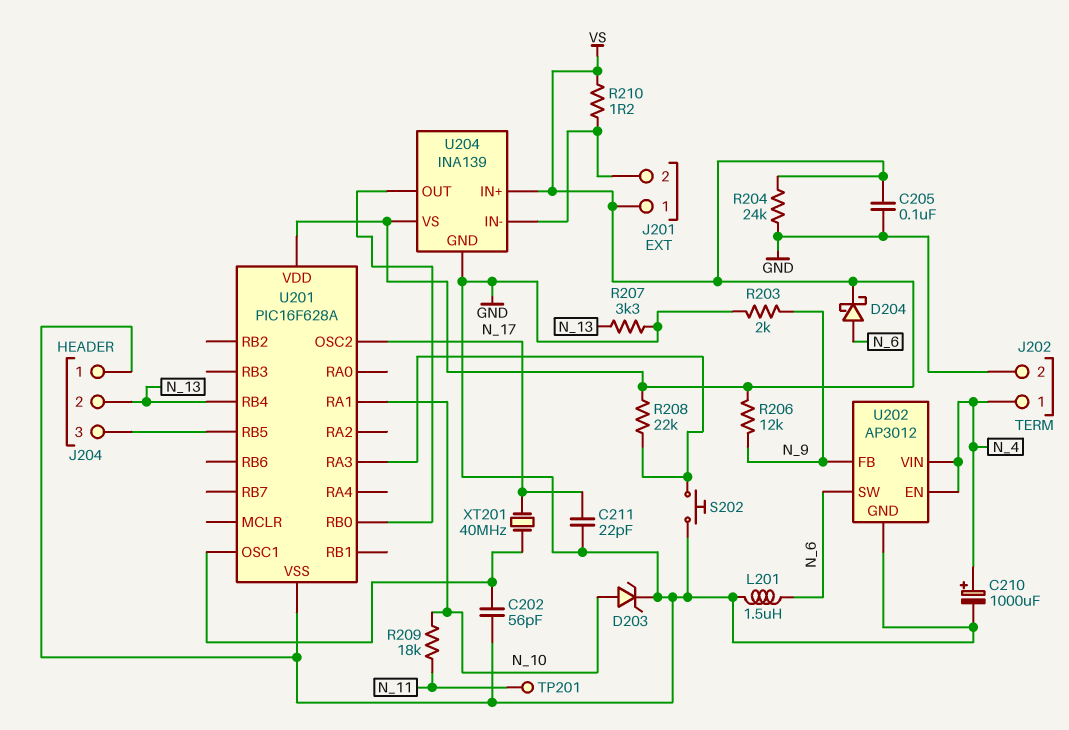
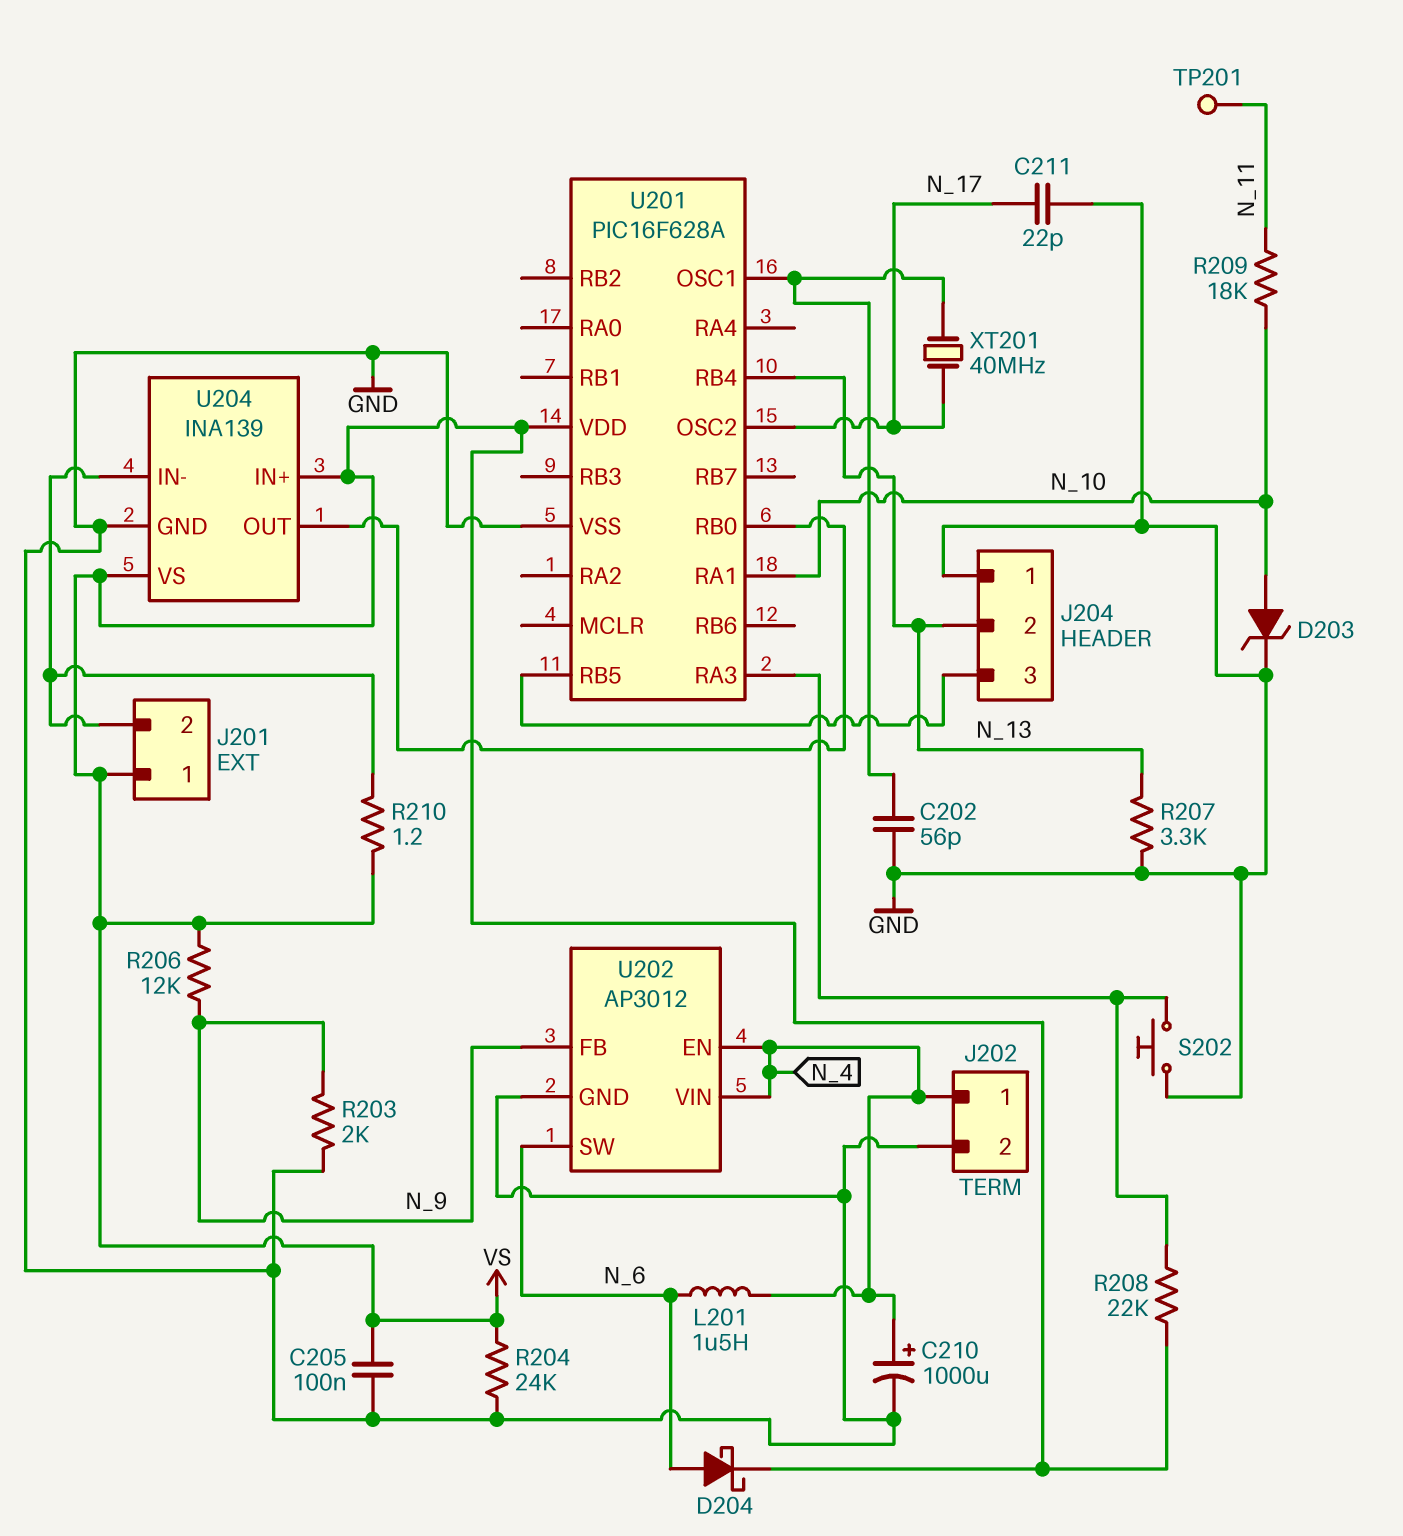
L201: 1.5uH (GND, N_6) -> 1.5uH (N_4, N_6)

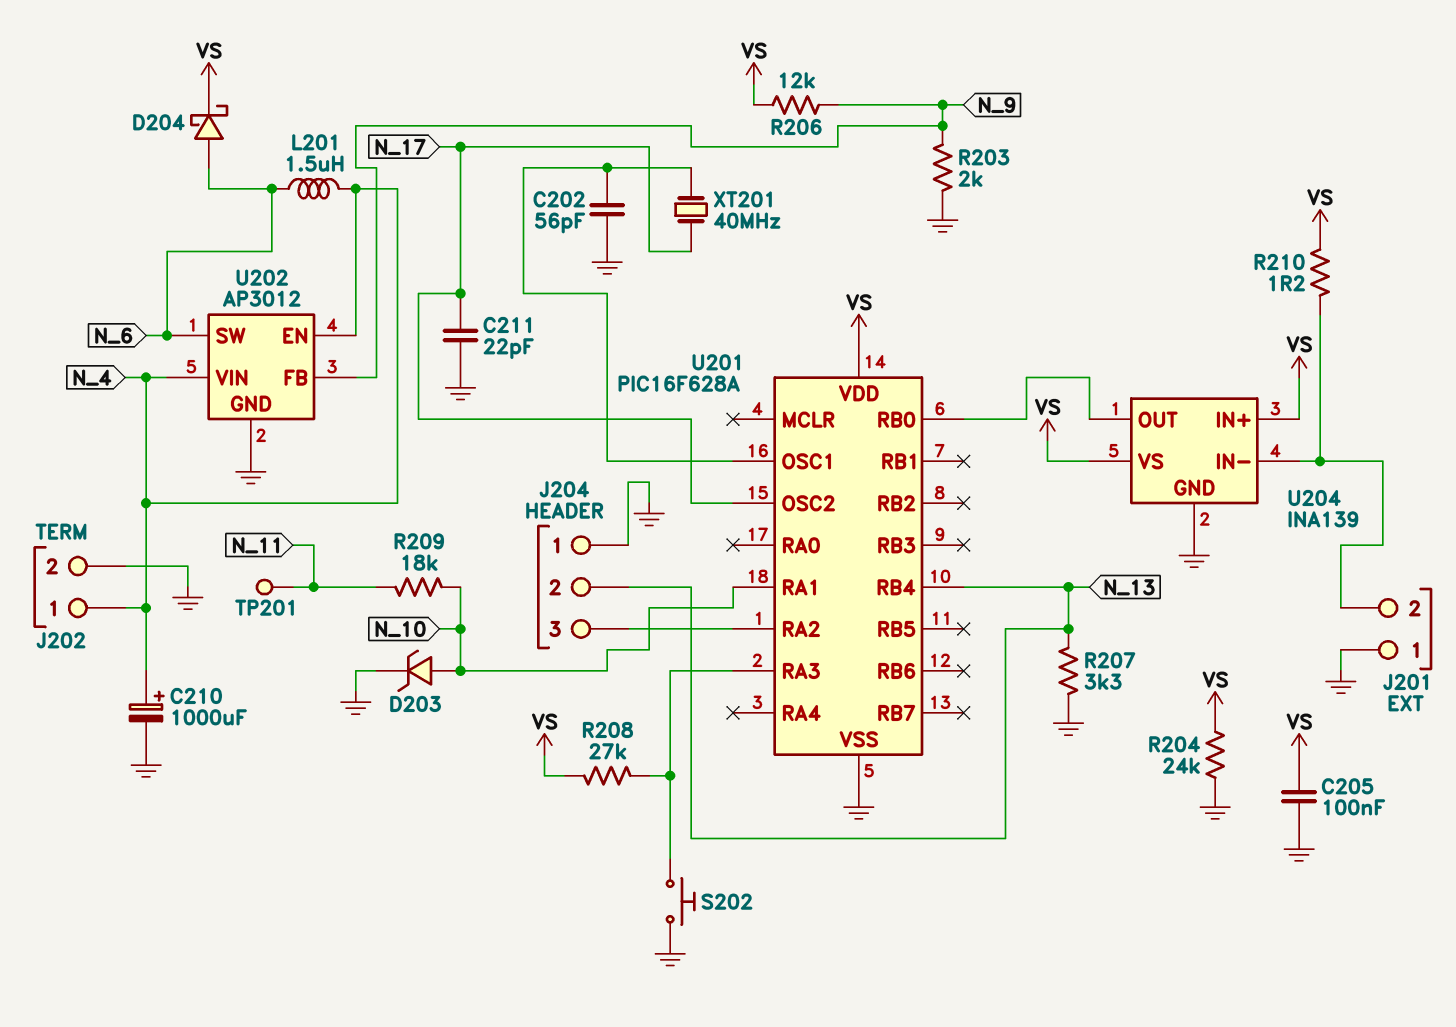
J201 pin 1: VS -> GND
R208: 22k (U201/RA3, VS) -> 27k (U201/RA3, VS)
U201 pin RA2: none -> J204/3
U201 pin RB5: J204/3 -> none

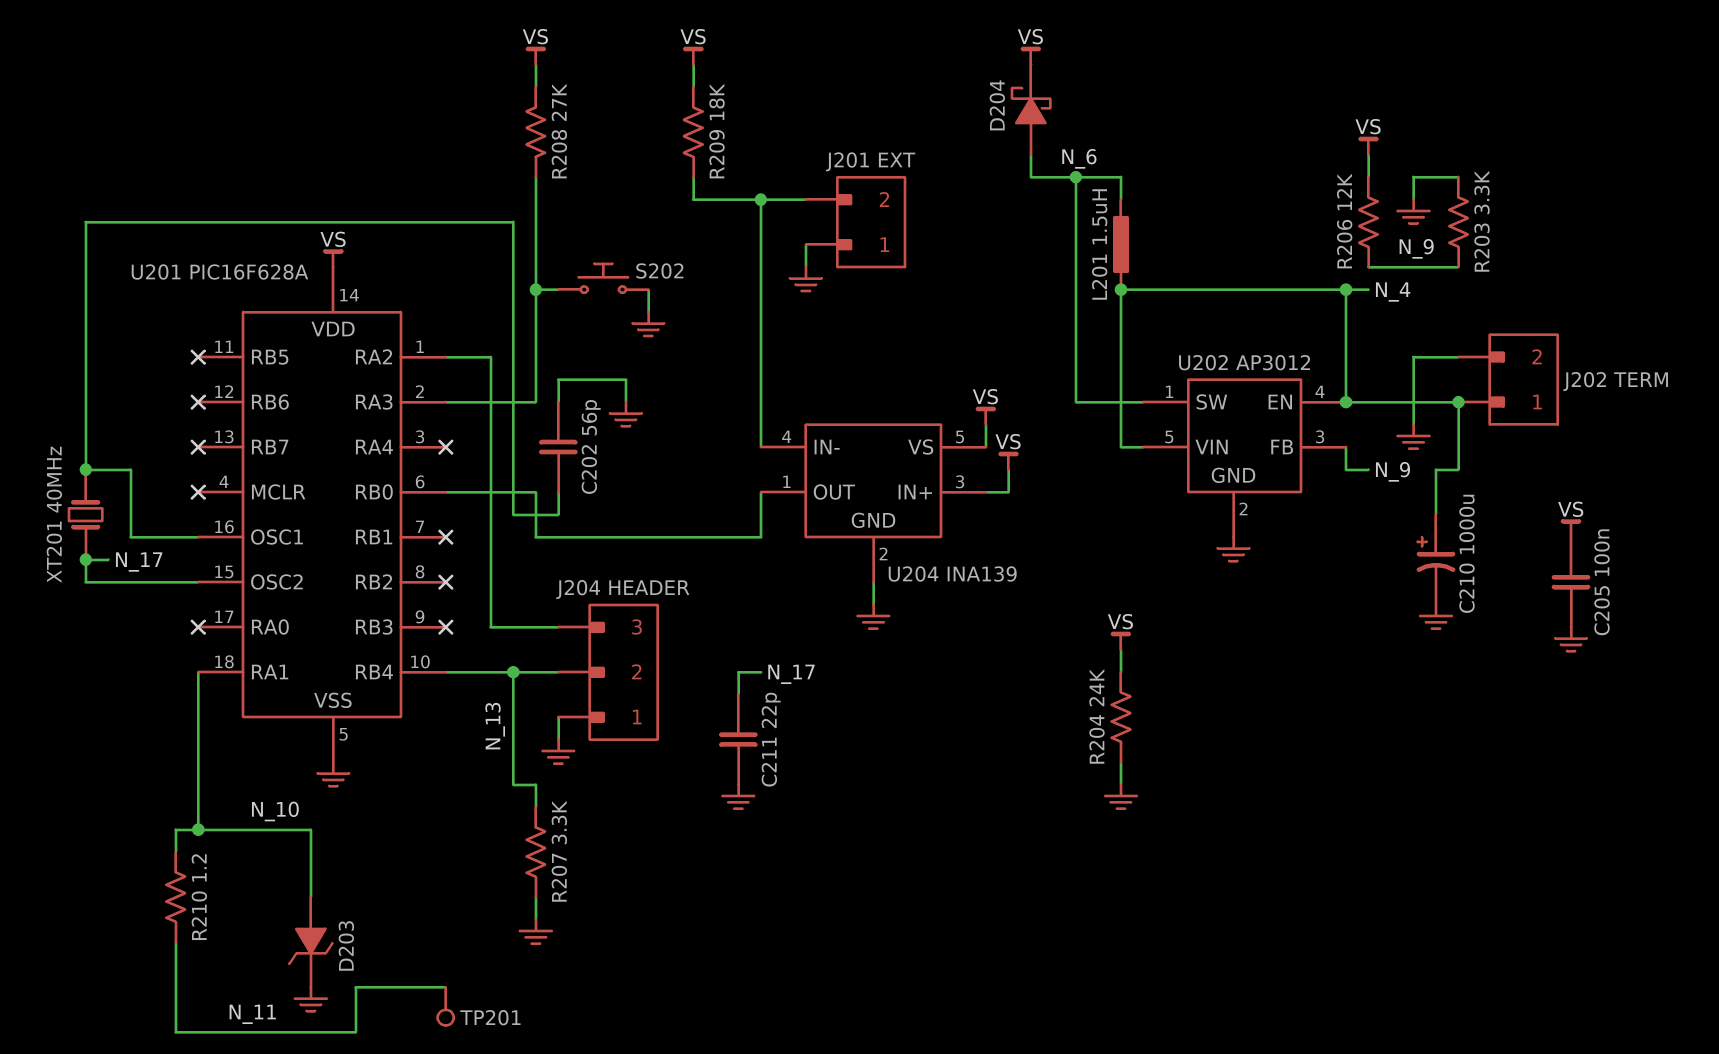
R203: 2k (GND, N_9) -> 3.3k (GND, N_9)
R209: 18k (N_10, N_11) -> 18k (J201/2, VS)
R210: 1.2 (J201/2, VS) -> 1.2 (N_10, N_11)

